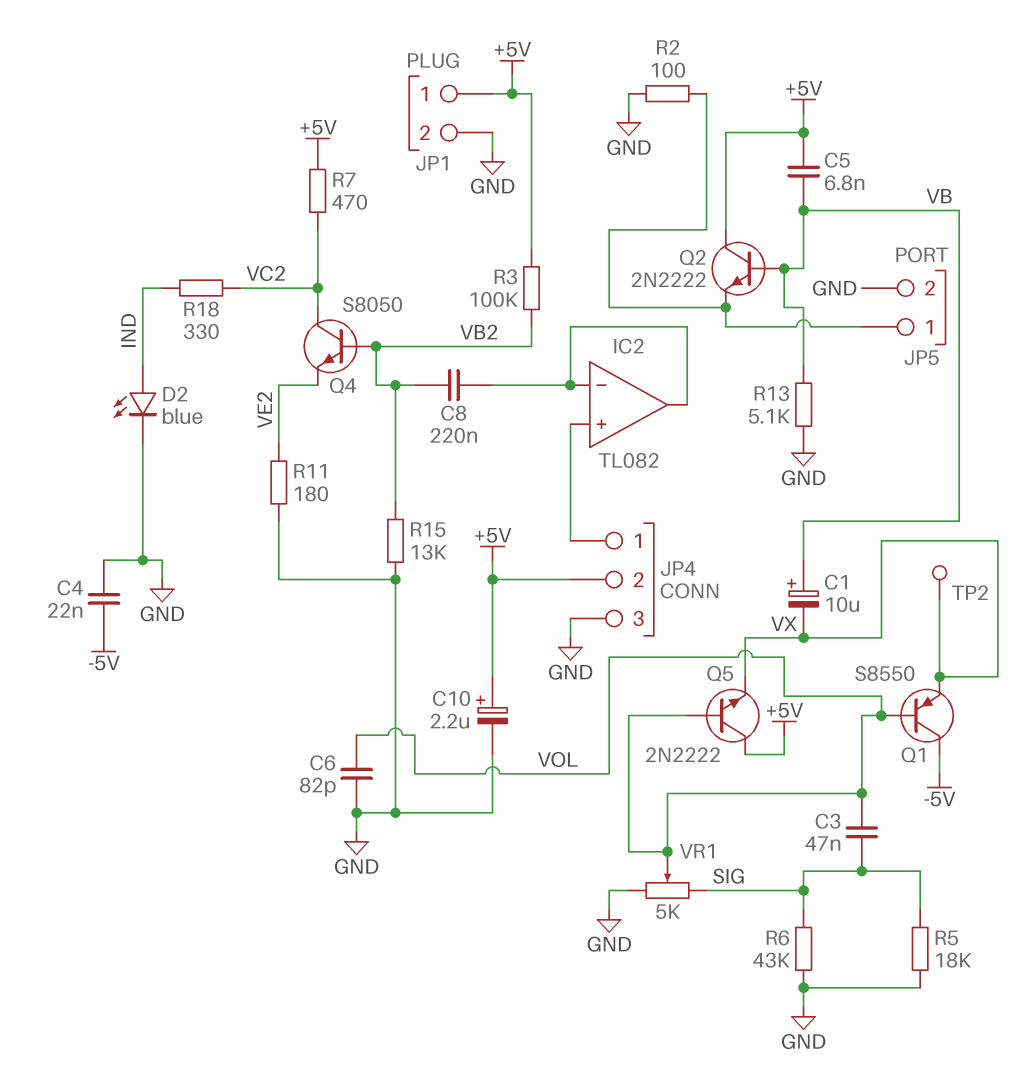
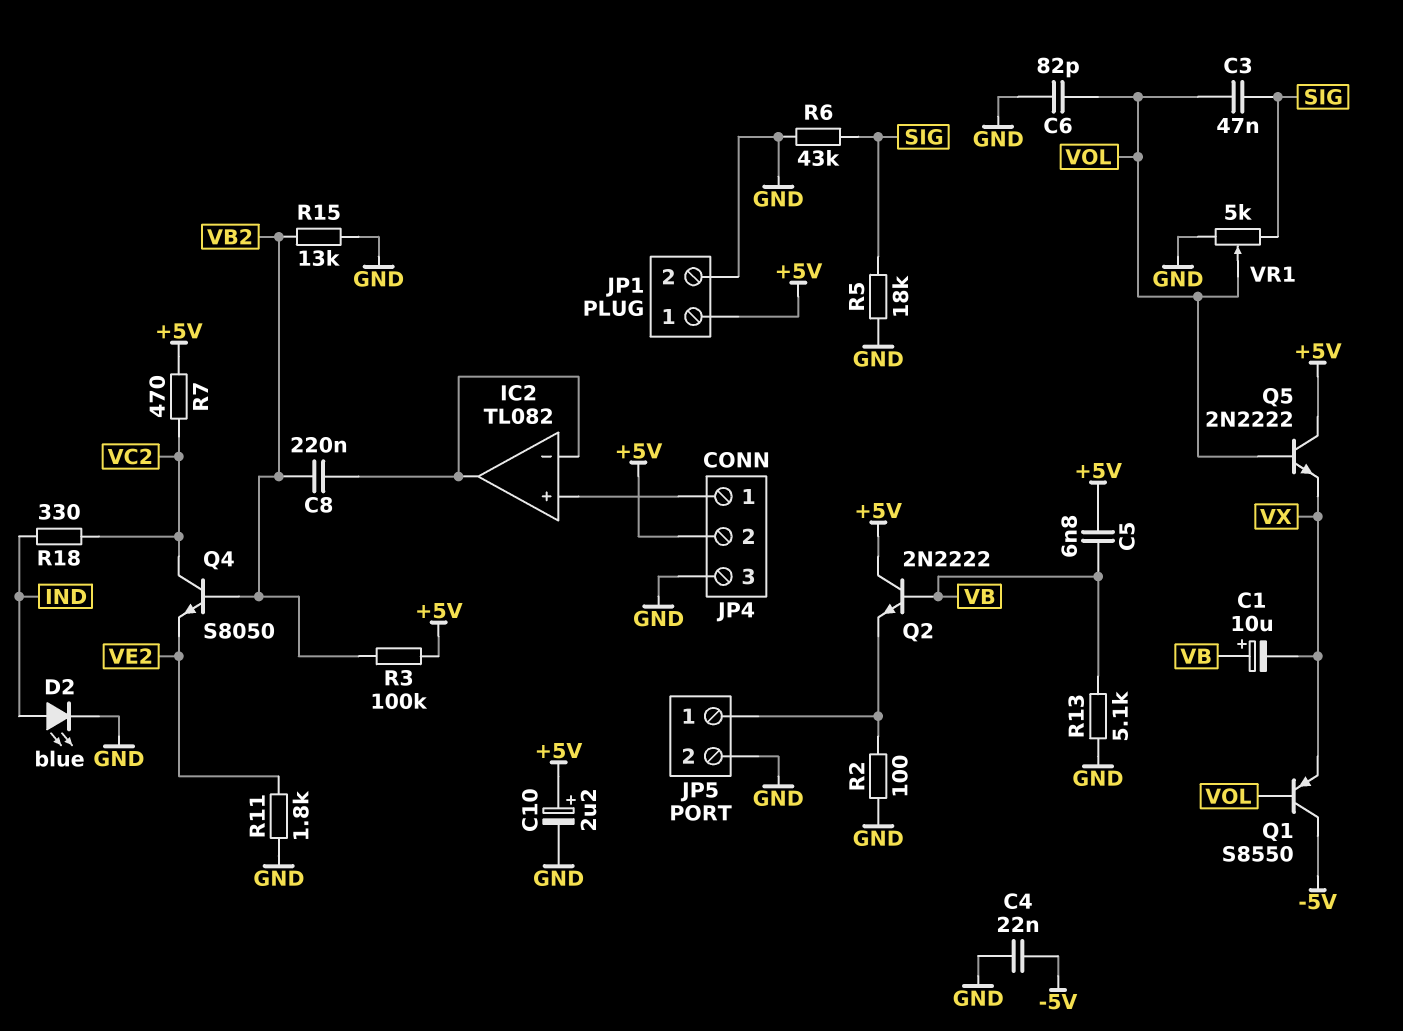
R11: 180 (GND, VE2) -> 1.8k (GND, VE2)
TP2: test point (VX) -> none

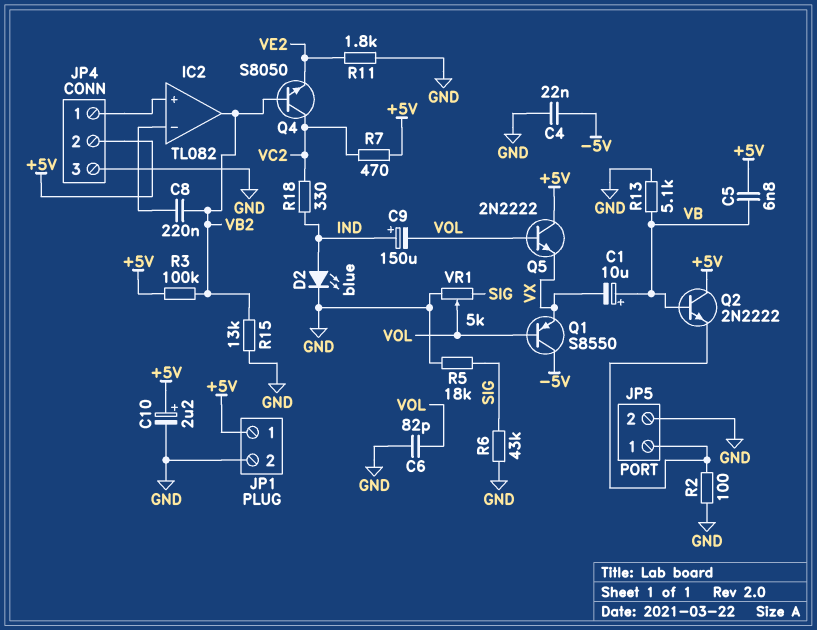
C3: 47nF (SIG, VOL) -> none
C9: none -> 150uF (plus IND, minus VOL)
IC2 pin out: IC2/in- -> VB2

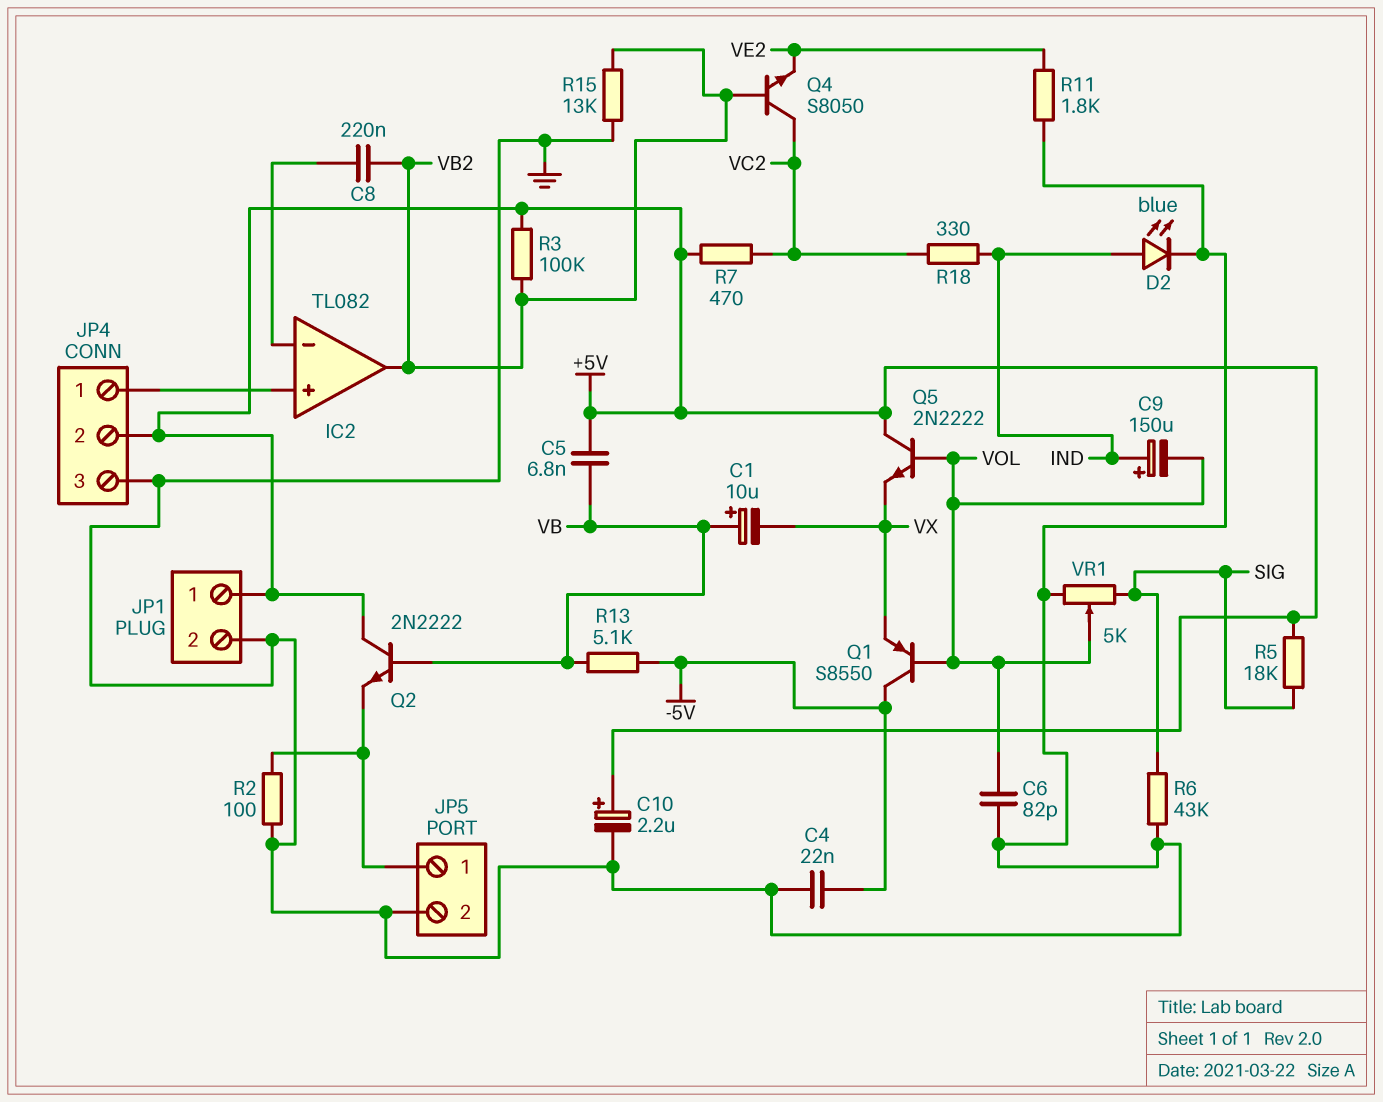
R5: 18k (GND, SIG) -> 18k (+5V, SIG)
R13: 5.1k (GND, VB) -> 5.1k (-5V, VB)

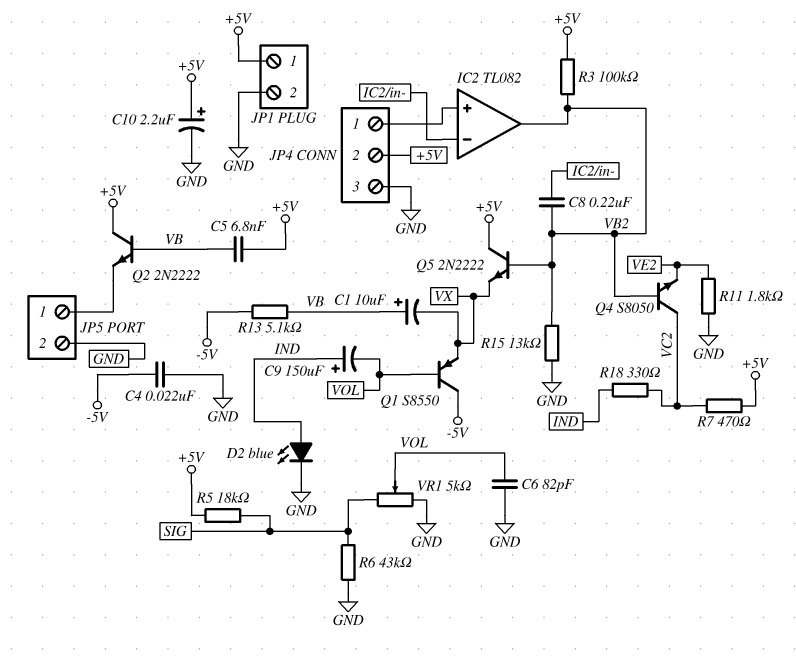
Q5: NPN 2N2222 (B VOL, C +5V, E VX) -> NPN 2N2222 (B VB2, C +5V, E VX)
R2: 100 (GND, JP5/1) -> none

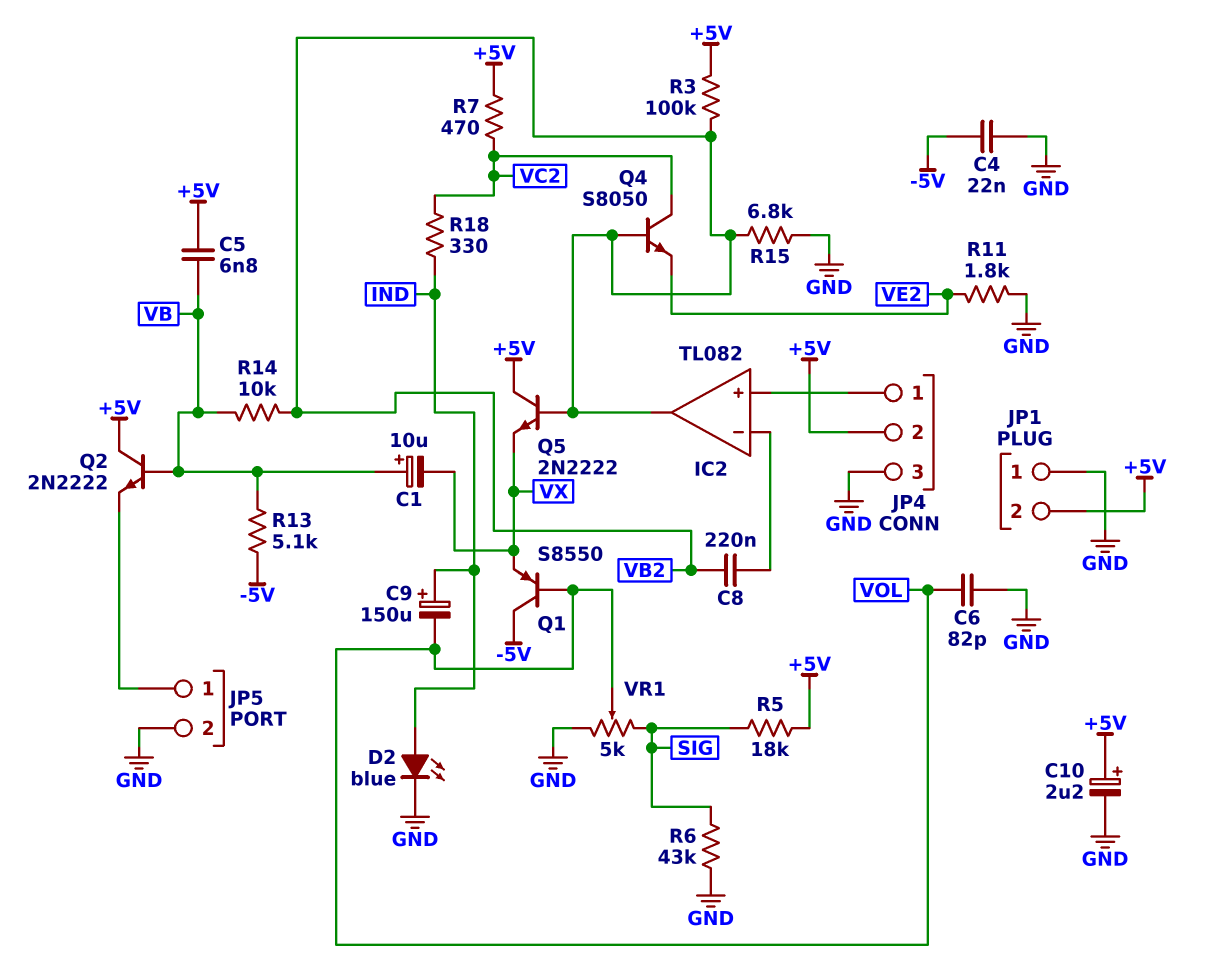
JP1 pin 1: +5V -> GND
JP1 pin 2: GND -> +5V
R14: none -> 10k (VB, VB2)
R15: 13k (GND, VB2) -> 6.8k (GND, VB2)

